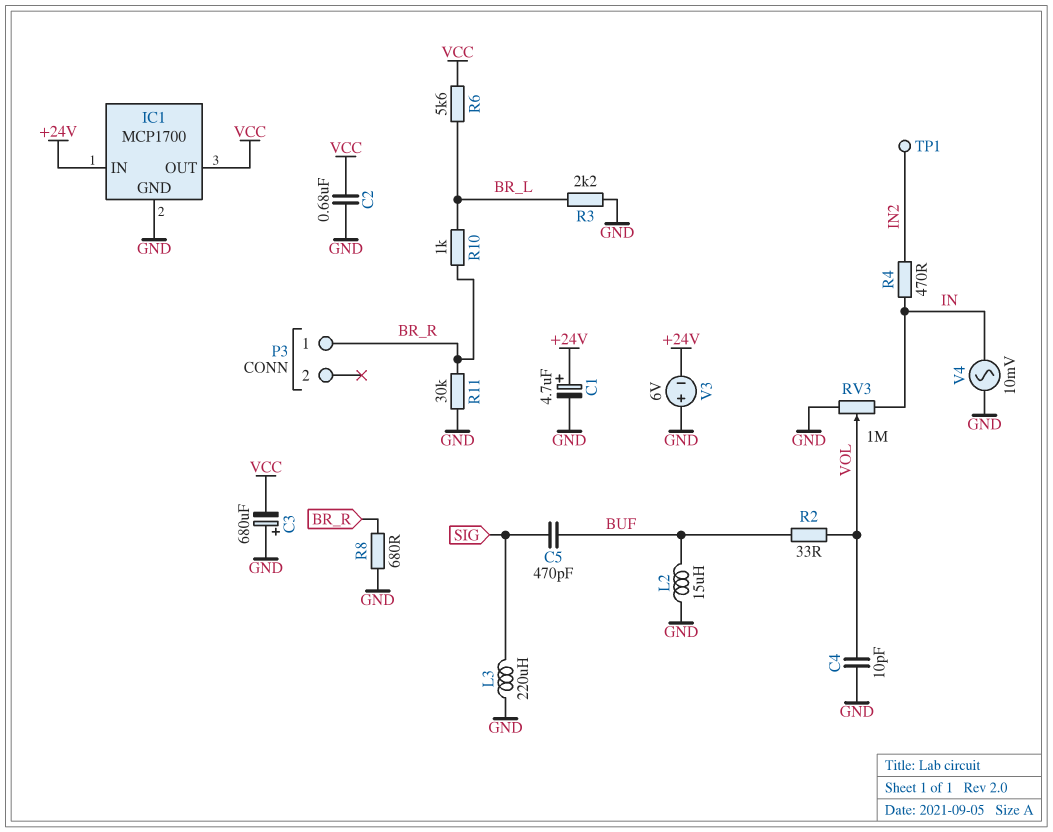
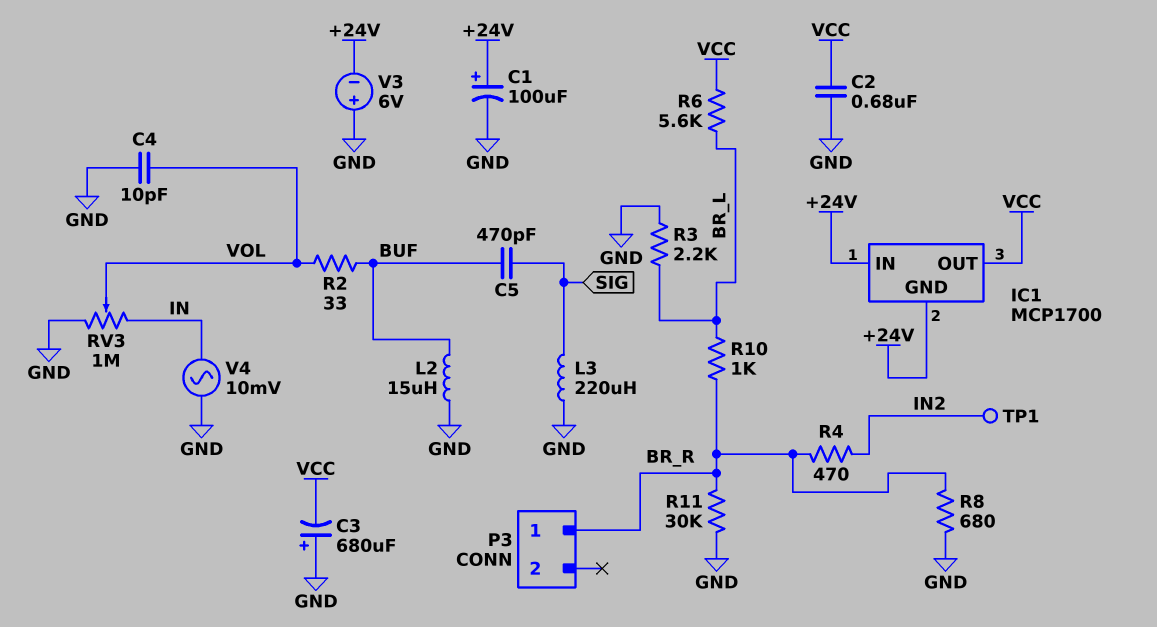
C1: 4.7uF (plus +24V, minus GND) -> 100uF (plus +24V, minus GND)
IC1 pin GND: GND -> +24V
R4: 470 (IN, IN2) -> 470 (BR_R, IN2)

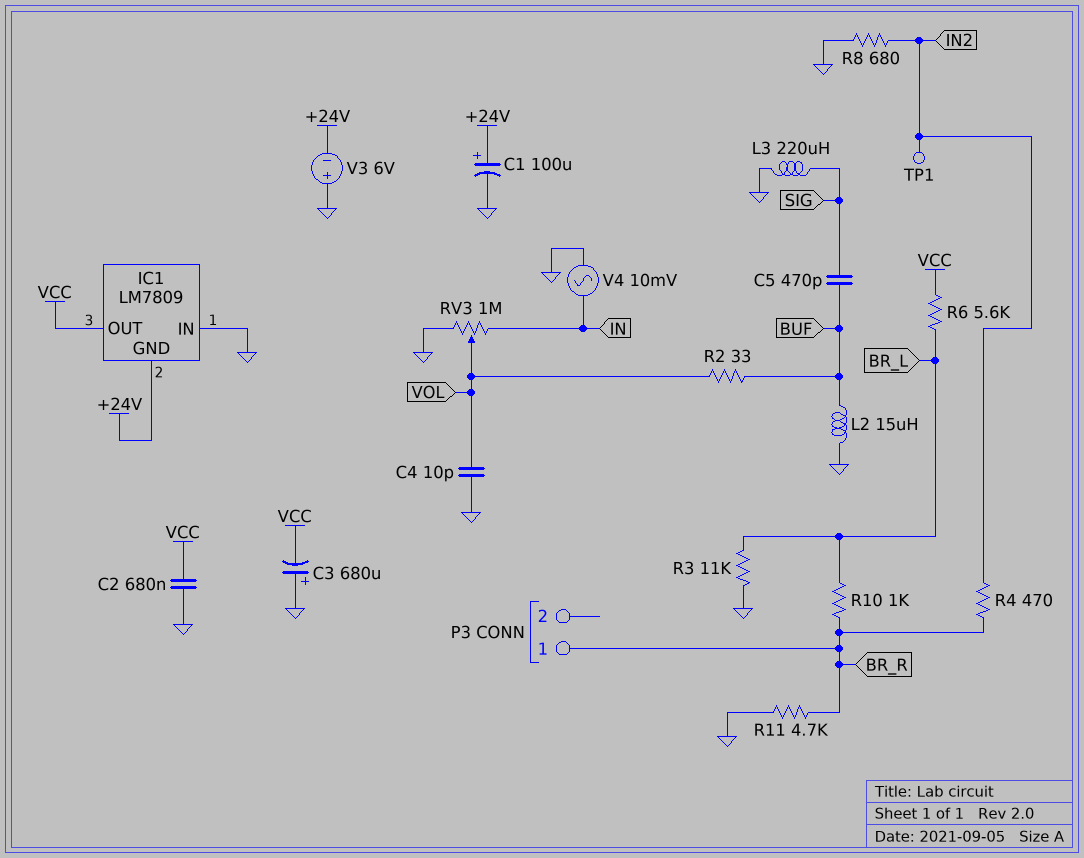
IC1: MCP1700 -> LM7809
IC1 pin IN: +24V -> GND
R3: 2.2k (BR_L, GND) -> 11k (BR_L, GND)
R8: 680 (BR_R, GND) -> 680 (GND, IN2)
R11: 30k (BR_R, GND) -> 4.7k (BR_R, GND)

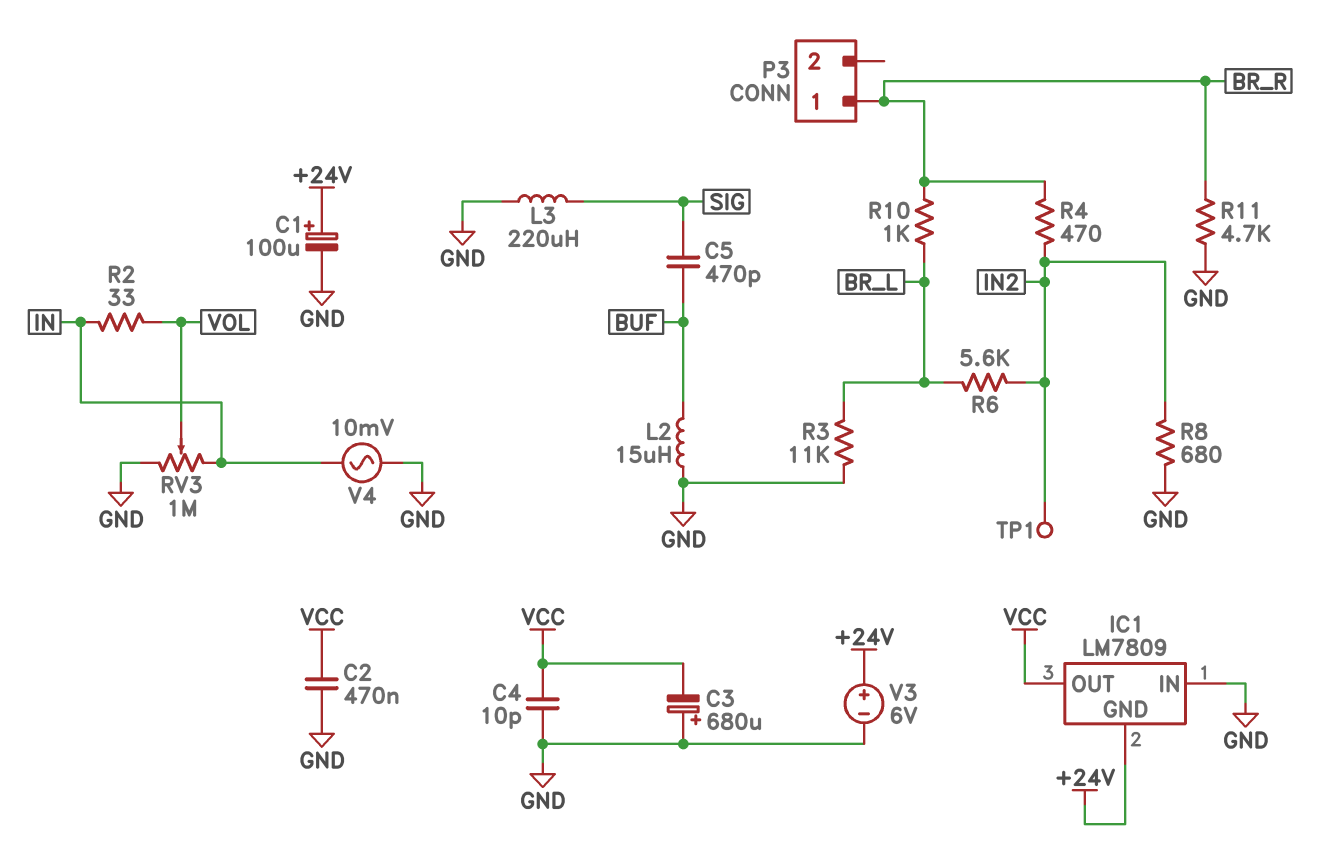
C2: 680nF (GND, VCC) -> 470nF (GND, VCC)
C4: 10pF (GND, VOL) -> 10pF (GND, VCC)
R2: 33 (BUF, VOL) -> 33 (IN, VOL)
R6: 5.6k (BR_L, VCC) -> 5.6k (BR_L, IN2)
V3: 6V (plus GND, minus +24V) -> 6V (plus +24V, minus GND)

